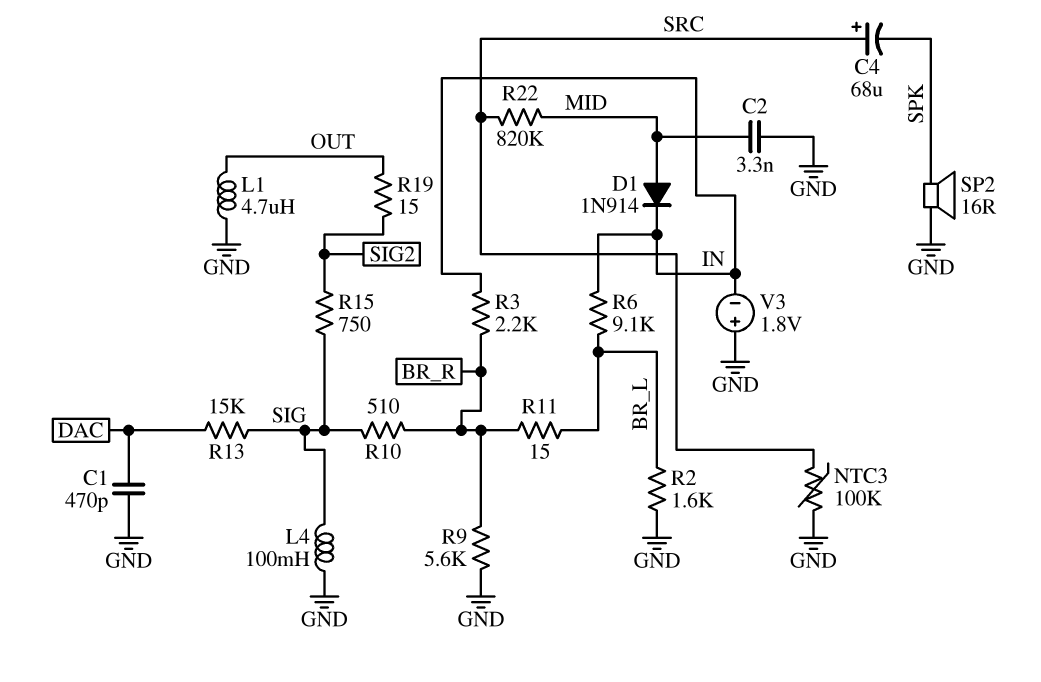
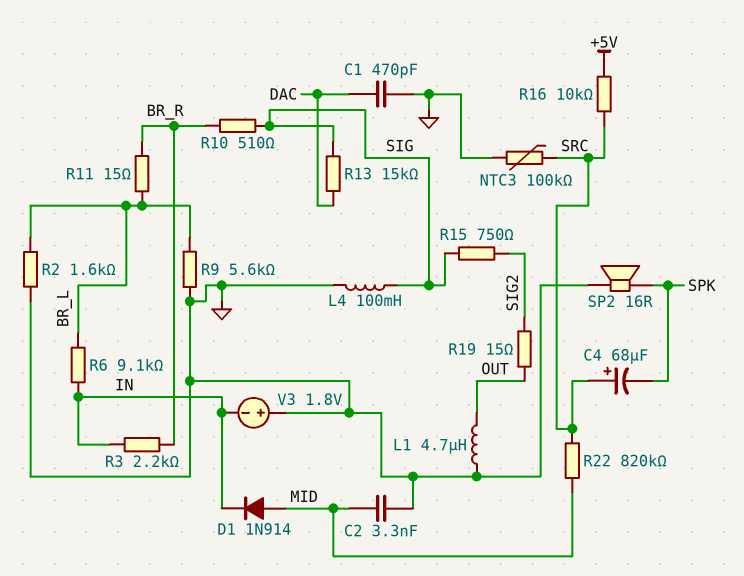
R9: 5.6k (BR_R, GND) -> 5.6k (BR_L, GND)
R16: none -> 10k (+5V, SRC)

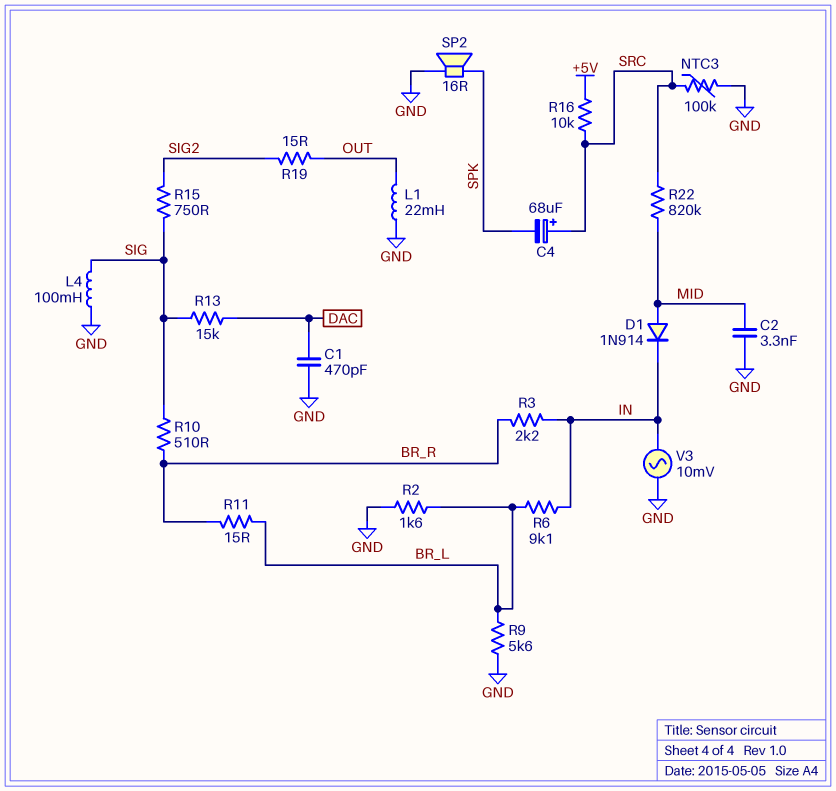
L1: 4.7uH (GND, OUT) -> 22mH (GND, OUT)
V3: 1.8V (plus GND, minus IN) -> AC 10mV (GND, IN)

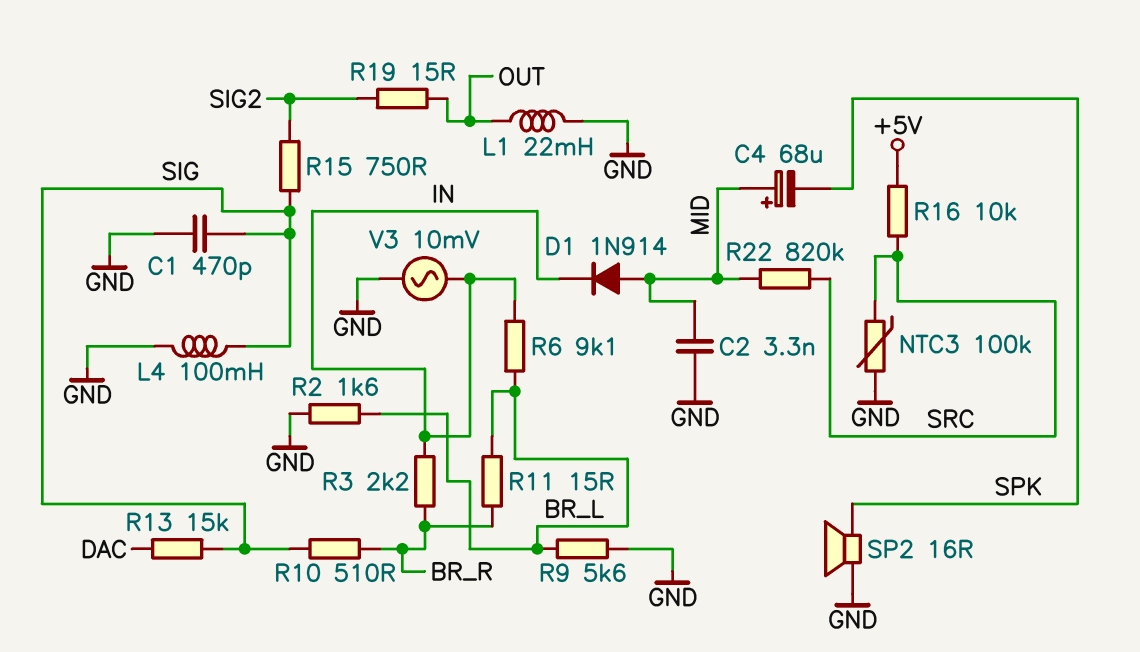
C1: 470pF (DAC, GND) -> 470pF (GND, SIG)
C4: 68uF (plus SRC, minus SPK) -> 68uF (plus MID, minus SPK)

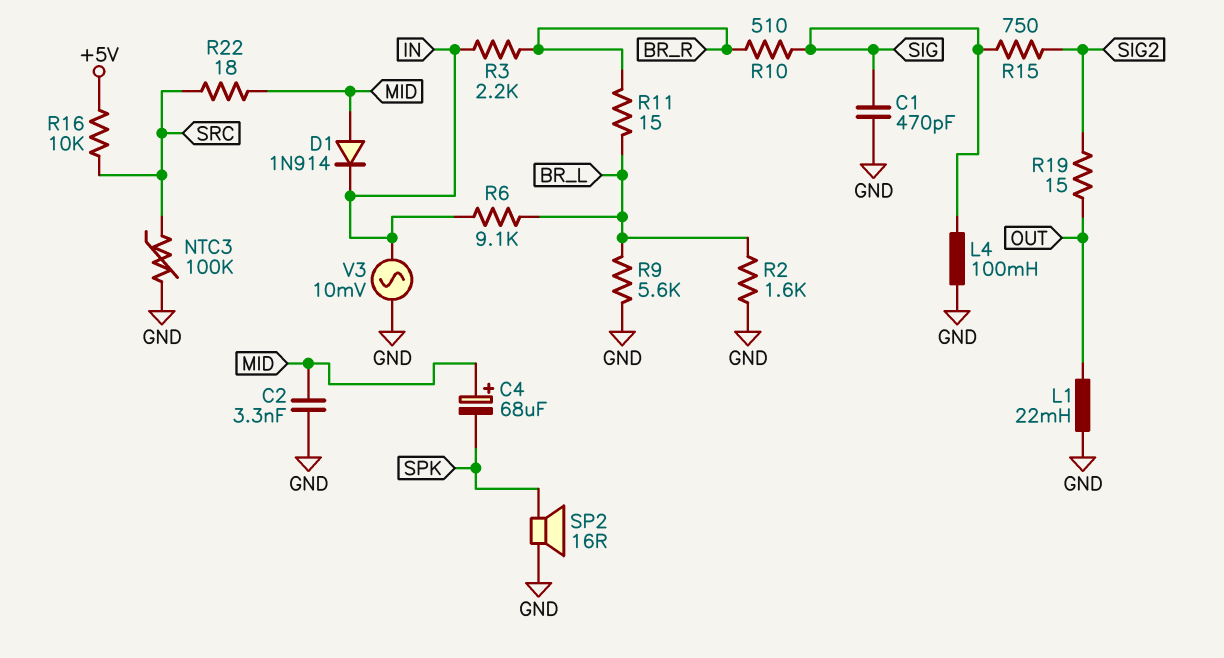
R13: 15k (DAC, SIG) -> none
R22: 820k (MID, SRC) -> 18 (MID, SRC)

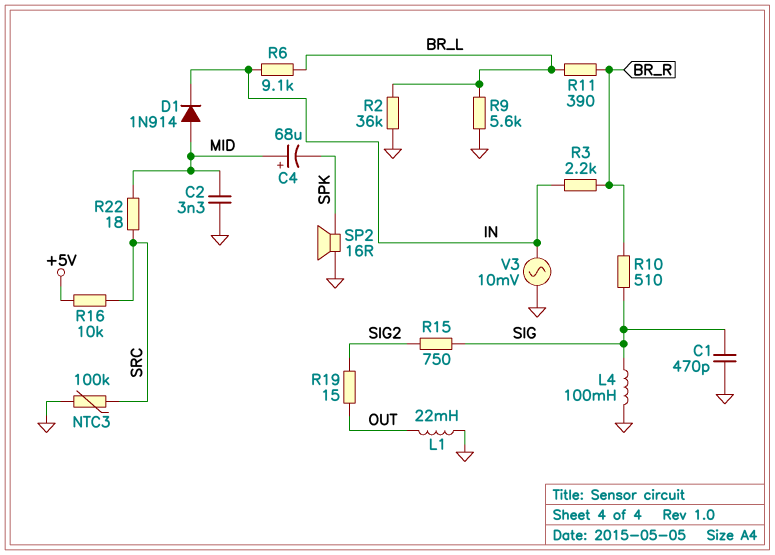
R2: 1.6k (BR_L, GND) -> 36k (BR_L, GND)
R11: 15 (BR_L, BR_R) -> 390 (BR_L, BR_R)

